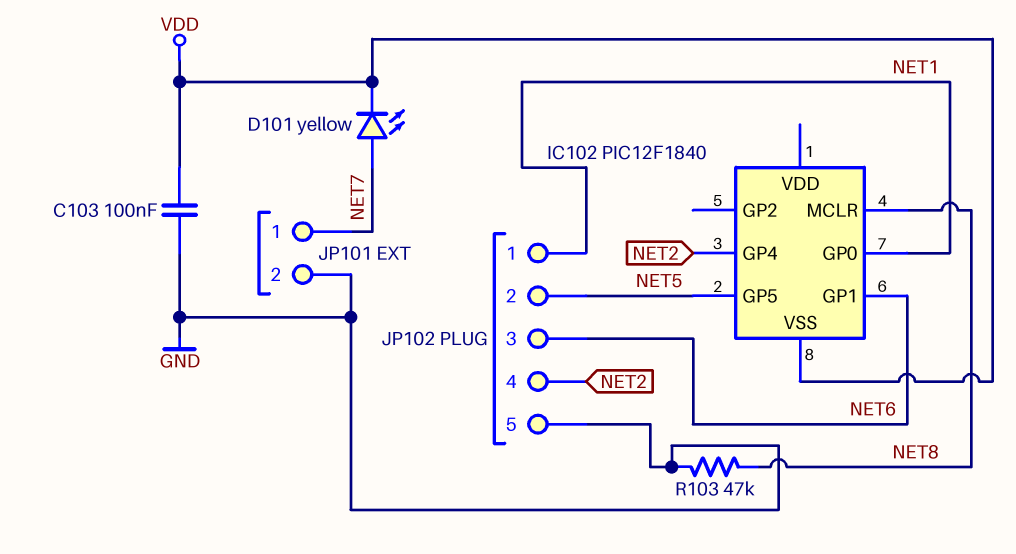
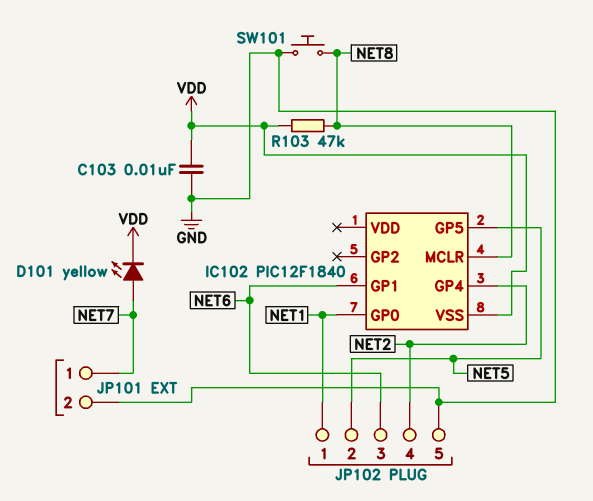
C103: 100nF (GND, VDD) -> 10nF (GND, VDD)
R103: 47k (GND, NET8) -> 47k (NET8, VDD)
SW101: none -> button (GND, NET8)

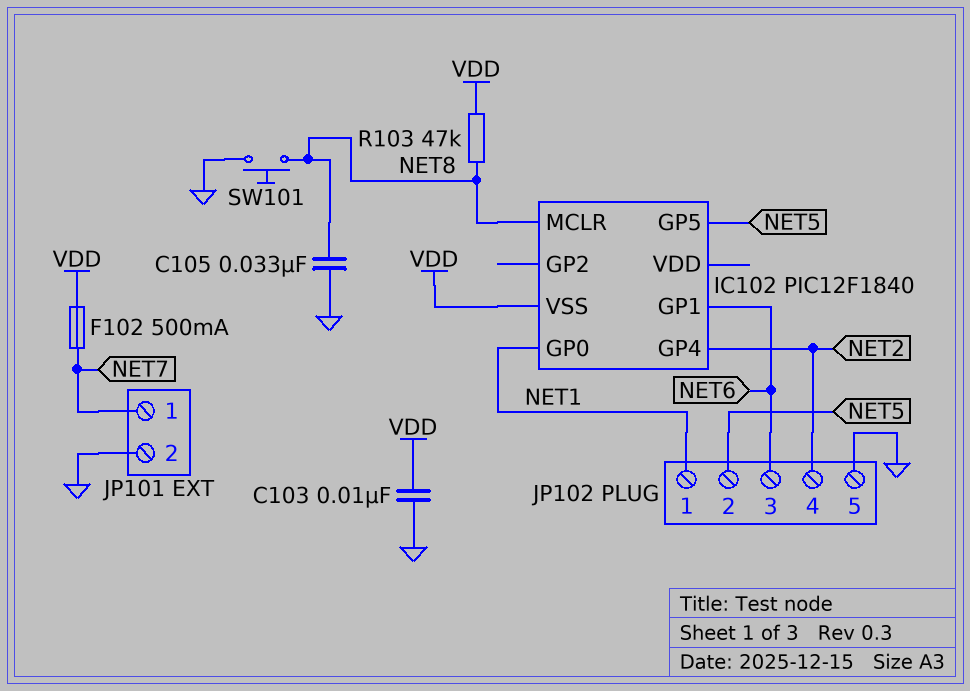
C105: none -> 33nF (GND, NET8)
D101: LED yellow (A NET7, K VDD) -> none
F102: none -> 500mA (NET7, VDD)

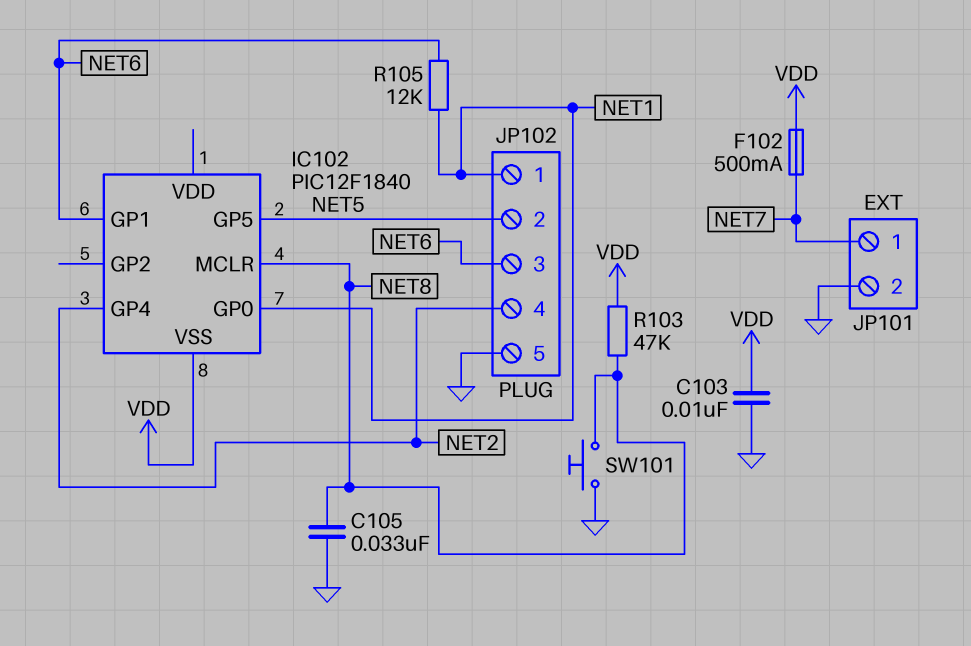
R105: none -> 12k (NET1, NET6)

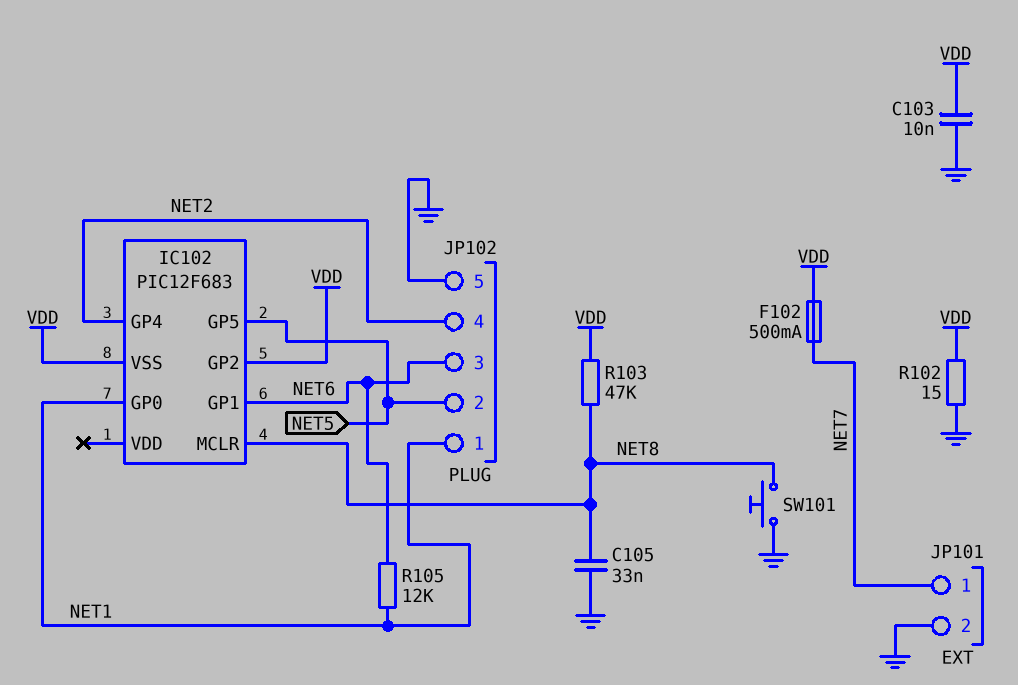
IC102: PIC12F1840 -> PIC12F683
IC102 pin GP2: none -> VDD
R102: none -> 15 (GND, VDD)

